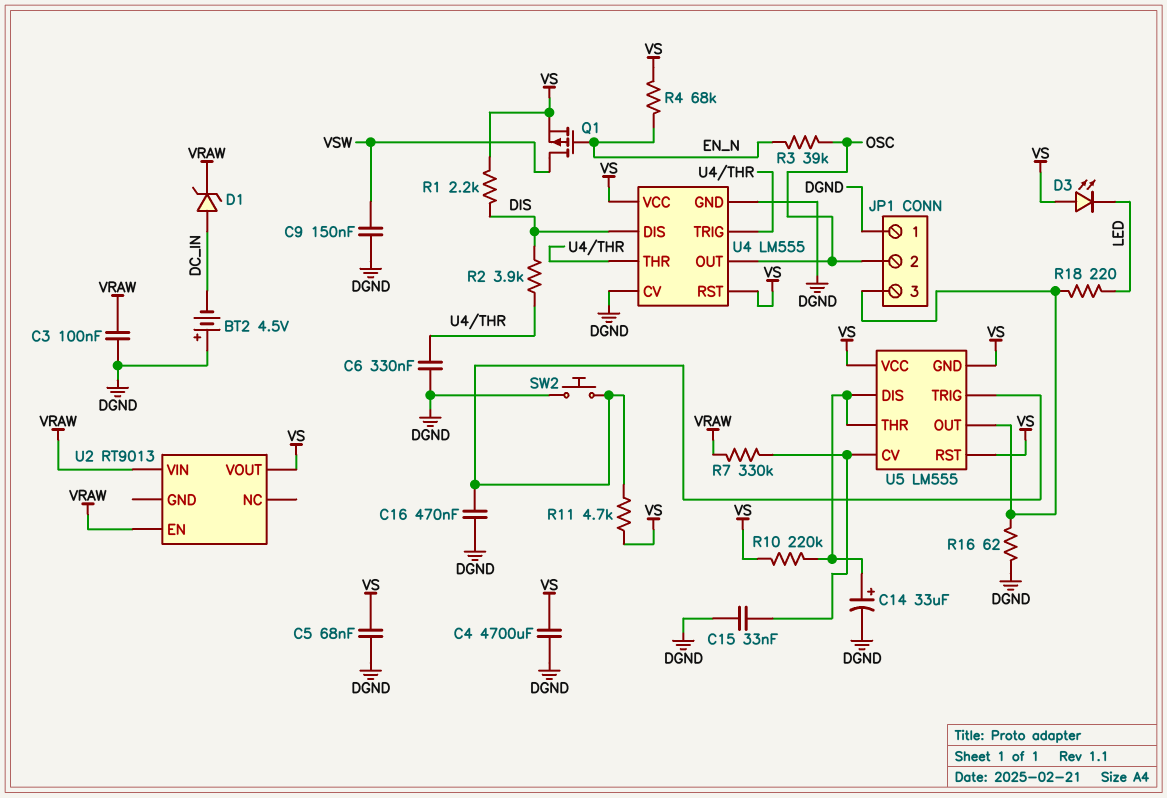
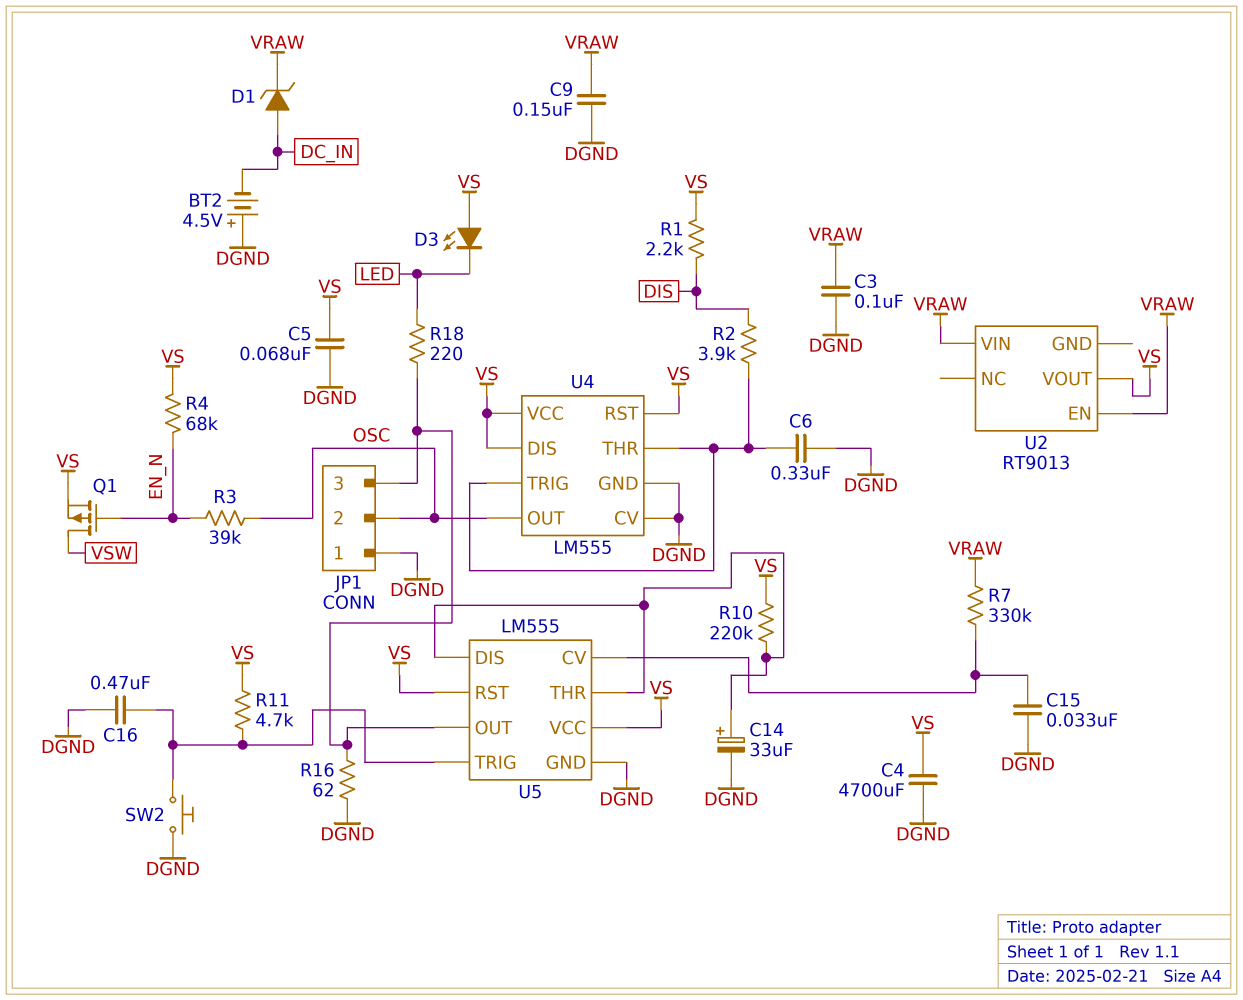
C9: 150nF (DGND, VSW) -> 150nF (DGND, VRAW)
U4 pin DIS: DIS -> VS
U5 pin GND: VS -> DGND

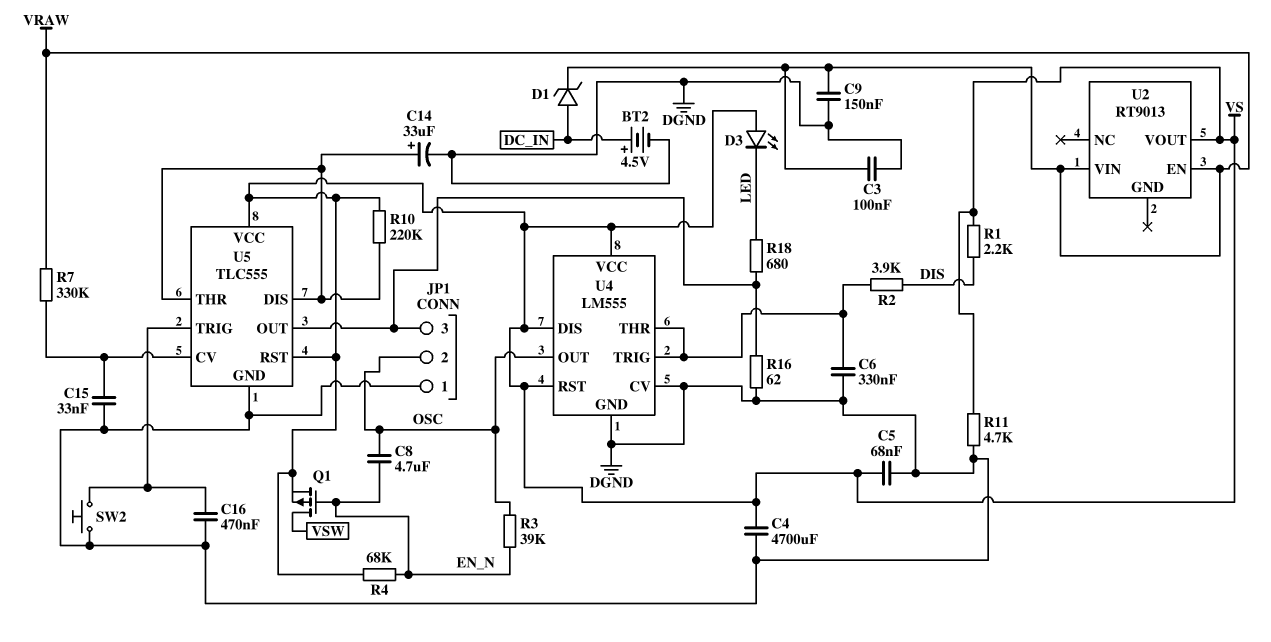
BT2: 4.5V (plus DGND, minus DC_IN) -> 4.5V (plus DC_IN, minus DGND)
C8: none -> 4.7uF (EN_N, OSC)
R11: 4.7k (U5/TRIG, VS) -> 4.7k (DGND, VS)
R18: 220 (JP1/3, LED) -> 680 (JP1/3, LED)
U5: LM555 -> TLC555

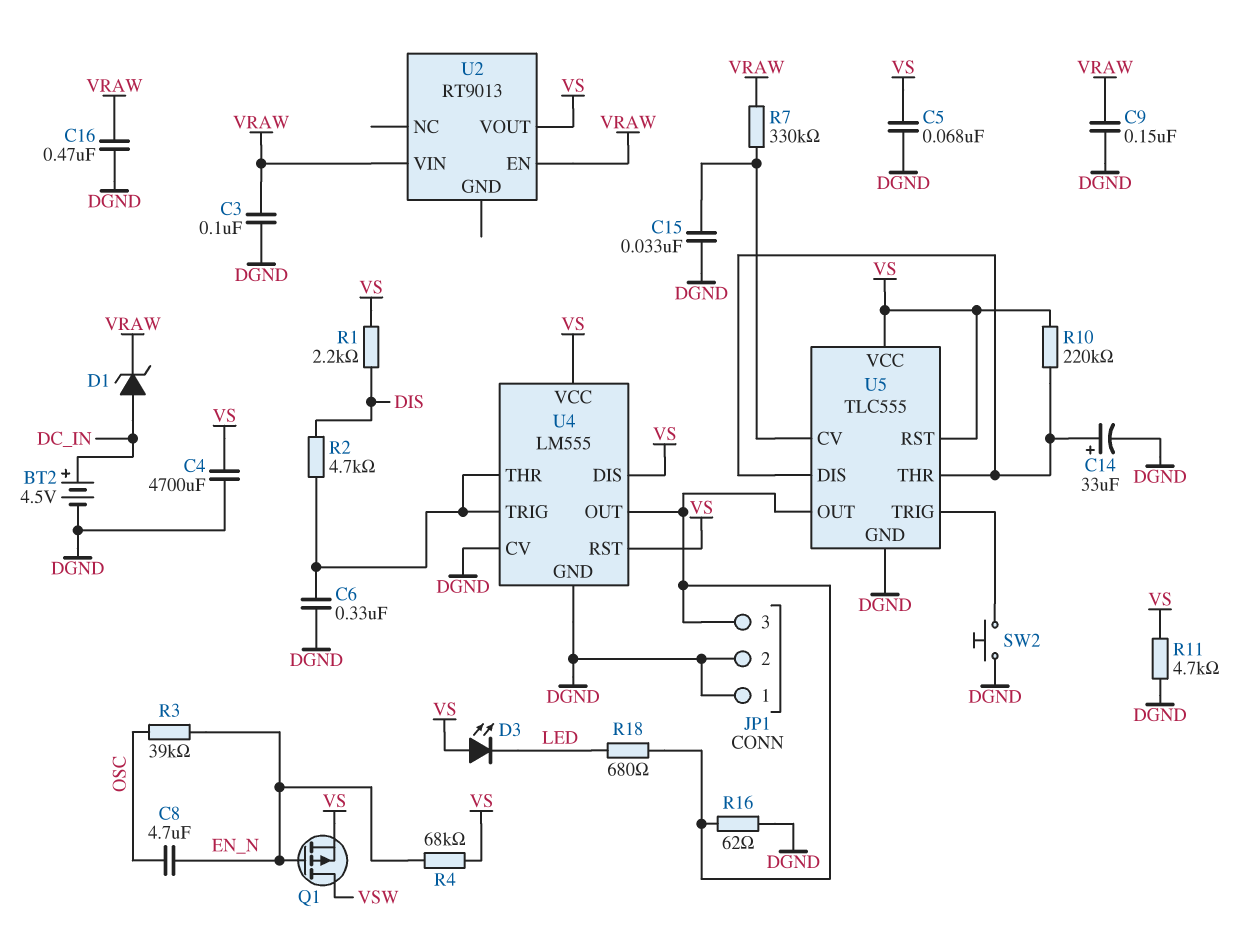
C16: 470nF (DGND, U5/TRIG) -> 470nF (DGND, VRAW)
JP1 pin 2: OSC -> DGND
R2: 3.9k (DIS, U4/THR) -> 4.7k (DIS, U4/THR)
U4 pin OUT: OSC -> JP1/3

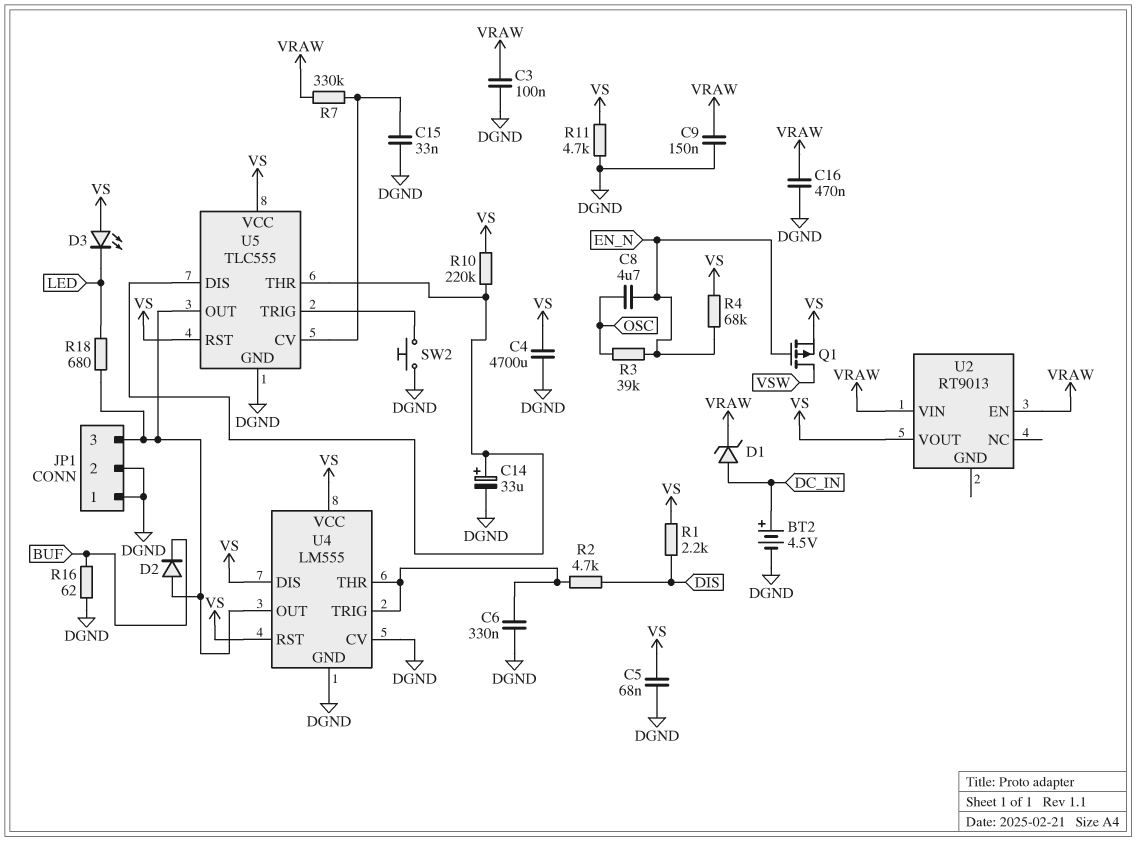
D2: none -> diode (A JP1/3, K BUF)
R16: 62 (DGND, JP1/3) -> 62 (BUF, DGND)

